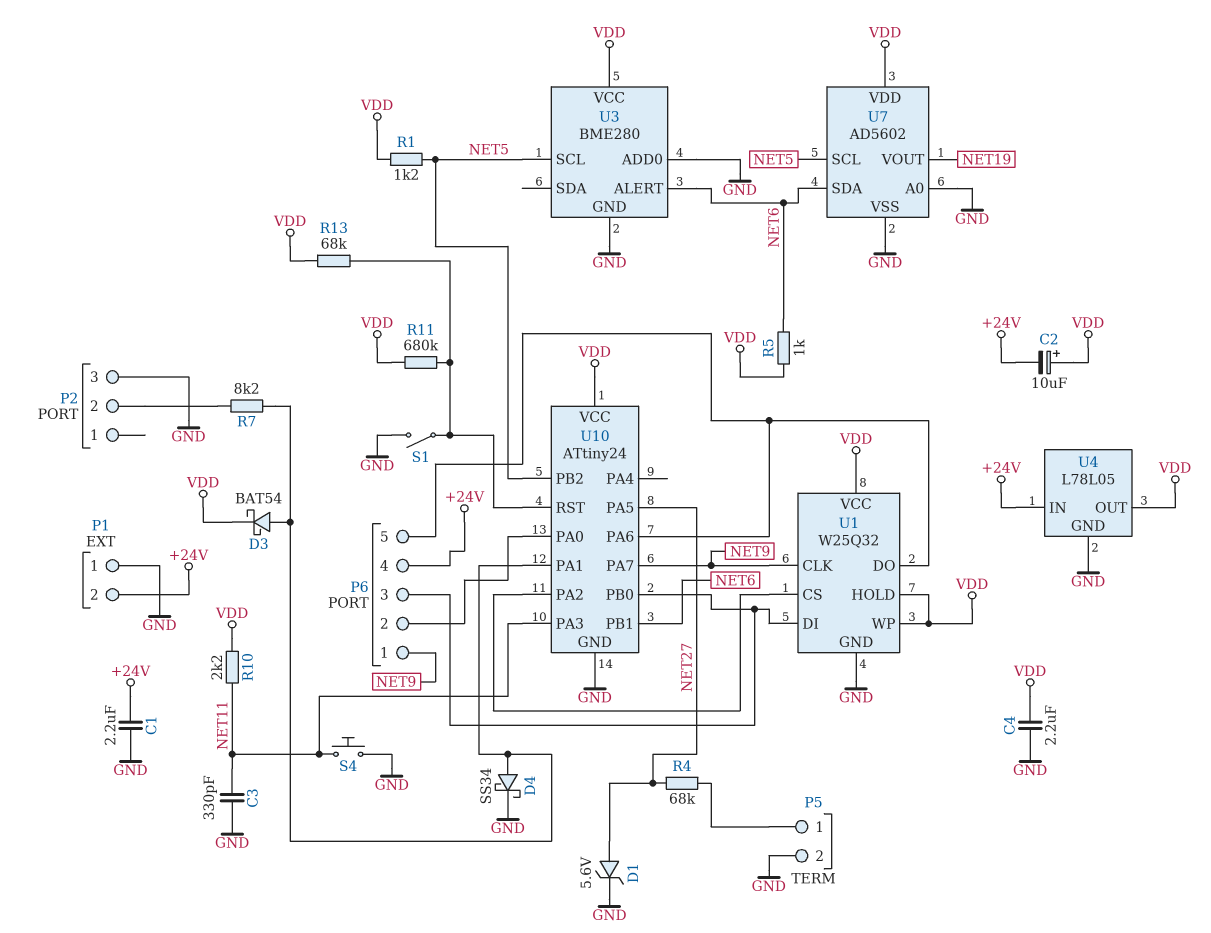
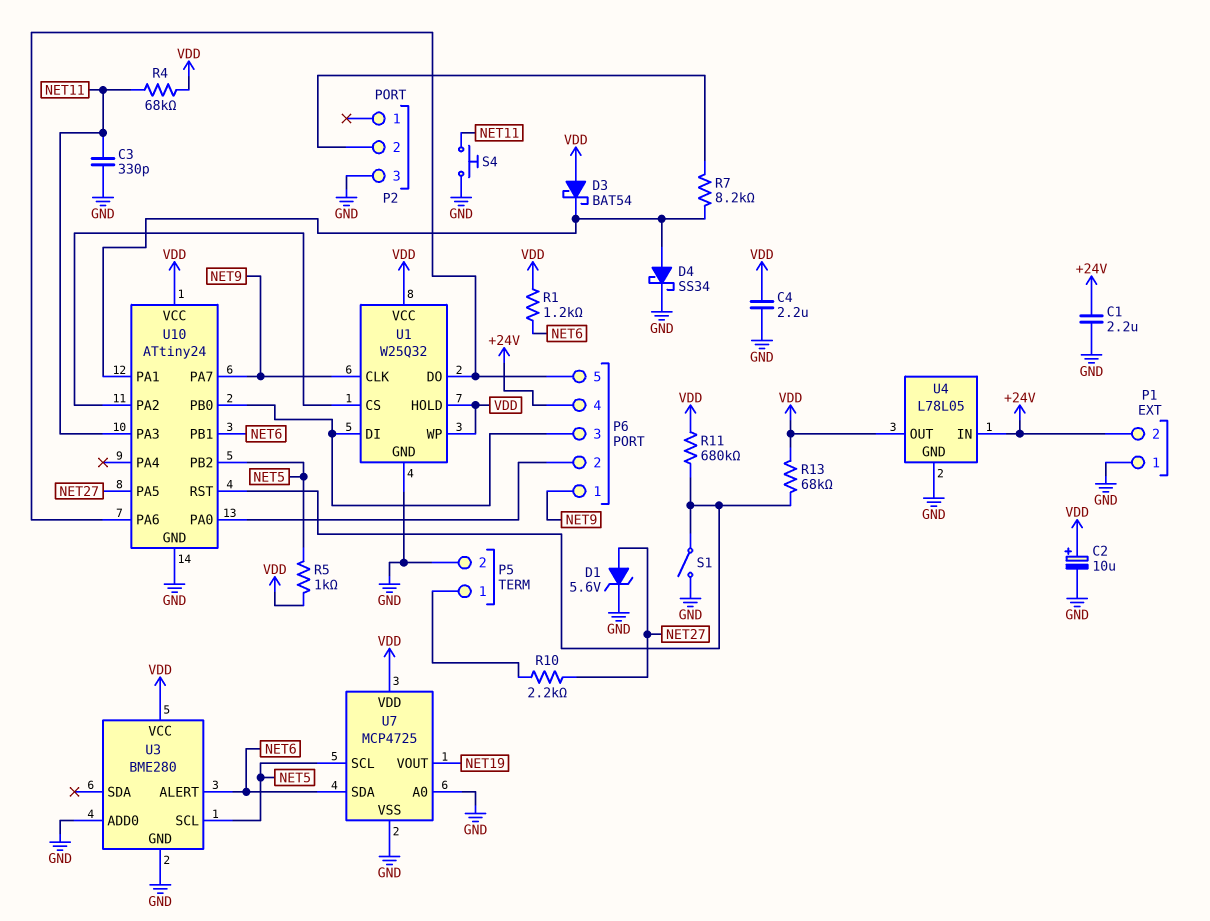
C2: 10uF (plus VDD, minus +24V) -> 10uF (plus VDD, minus GND)
D3: schottky BAT54 (A U10/PA1, K VDD) -> schottky BAT54 (A VDD, K U10/PA1)
R1: 1.2k (NET5, VDD) -> 1.2k (NET6, VDD)
R4: 68k (NET27, P5/1) -> 68k (NET11, VDD)
R5: 1k (NET6, VDD) -> 1k (NET5, VDD)
R10: 2.2k (NET11, VDD) -> 2.2k (NET27, P5/1)
U7: AD5602 -> MCP4725

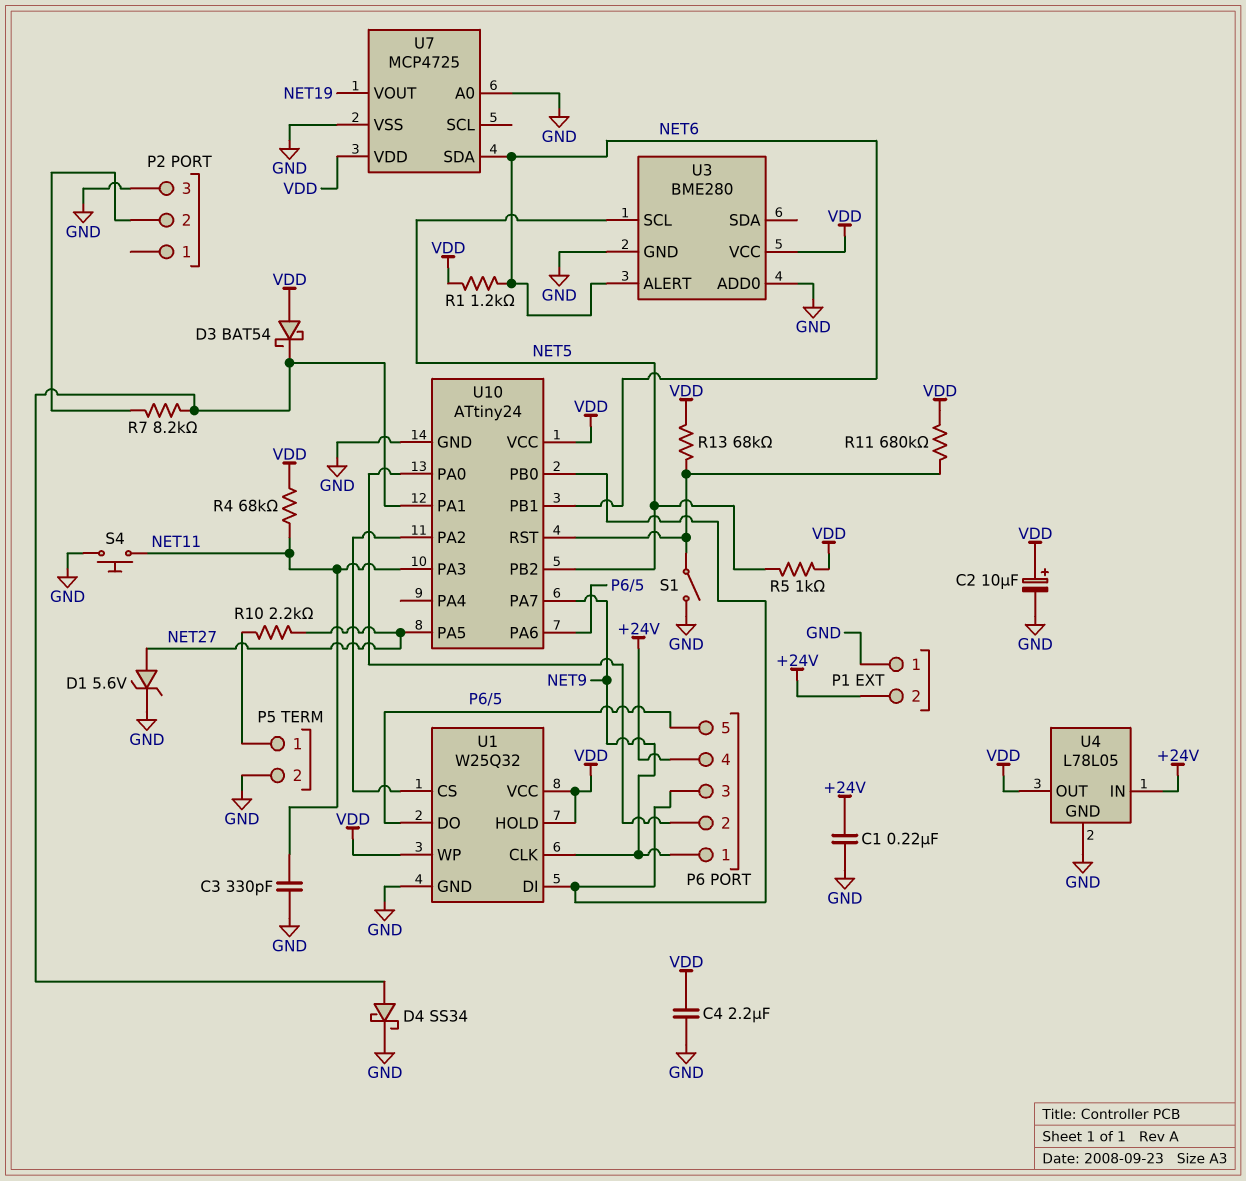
C1: 2.2uF (+24V, GND) -> 220nF (+24V, GND)
U7 pin SCL: NET5 -> none

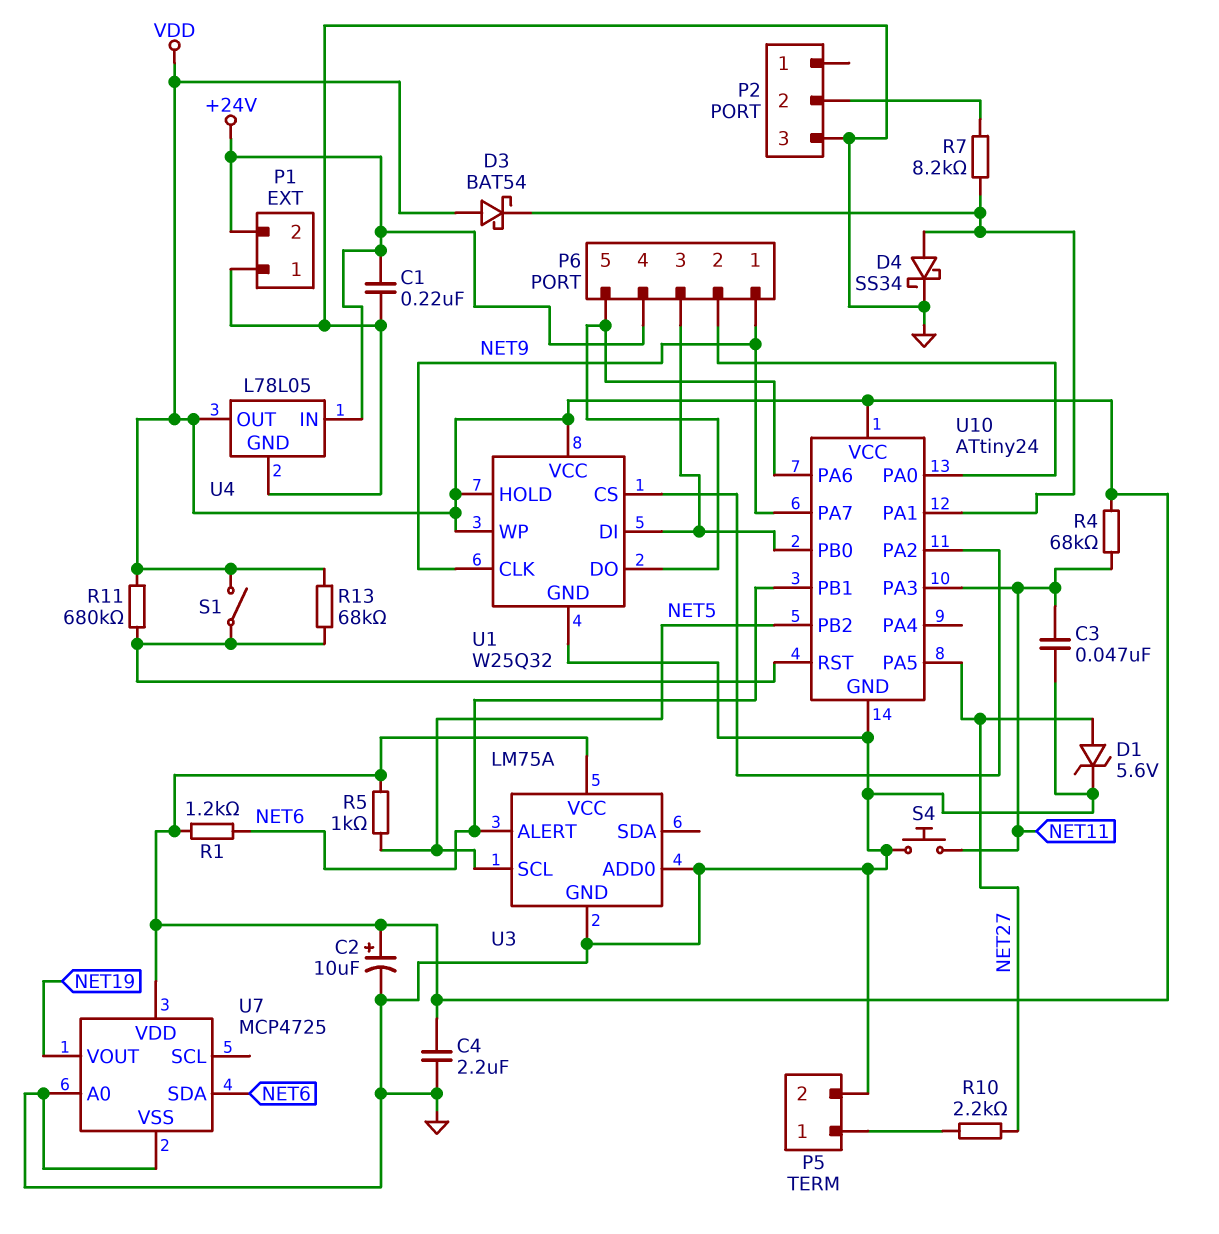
C3: 330pF (GND, NET11) -> 47nF (GND, NET11)
S1: switch (GND, U10/RST) -> switch (U10/RST, VDD)
U3: BME280 -> LM75A

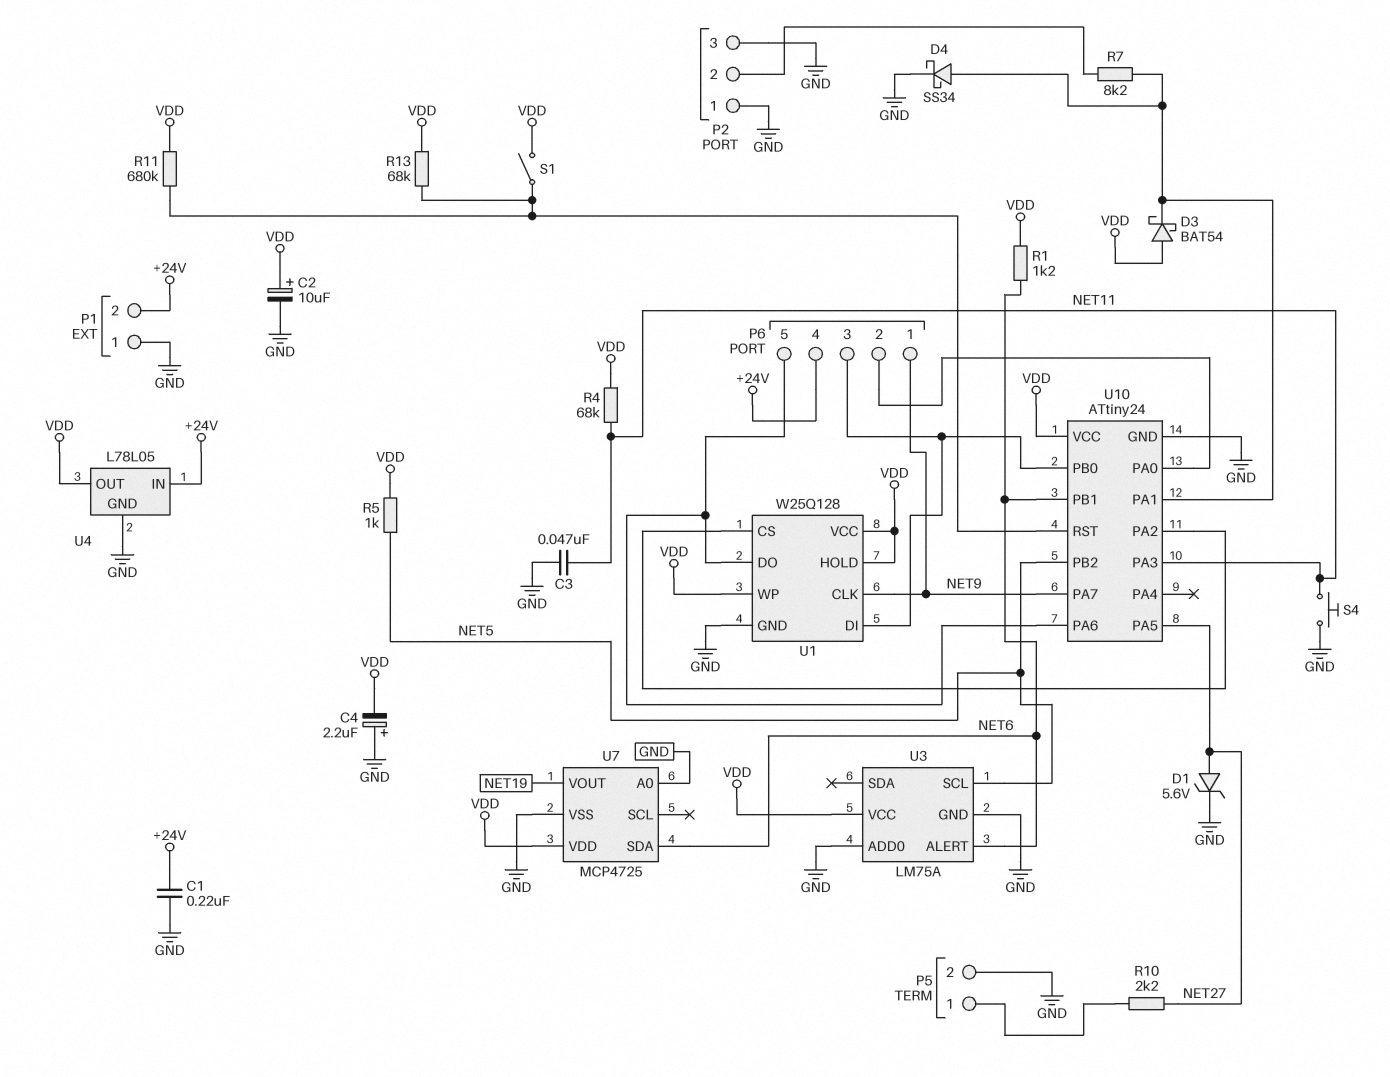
C4: 2.2uF (GND, VDD) -> 2.2uF (plus GND, minus VDD)
P2 pin 1: none -> GND
U1: W25Q32 -> W25Q128

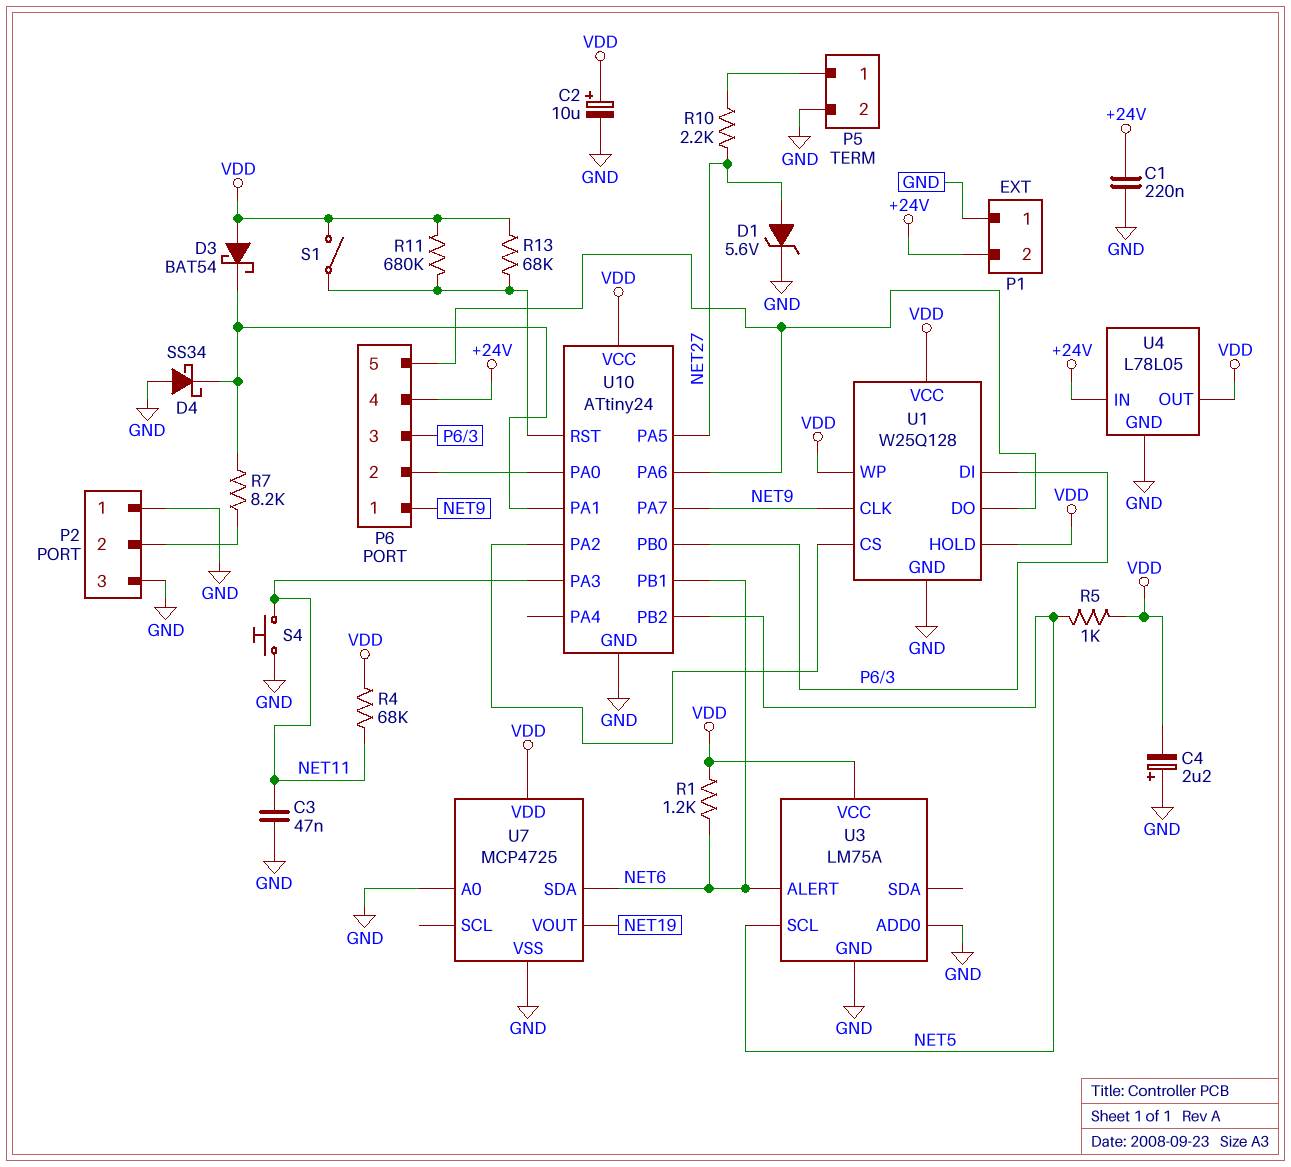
D4: schottky SS34 (A U10/PA1, K GND) -> schottky SS34 (A GND, K U10/PA1)

